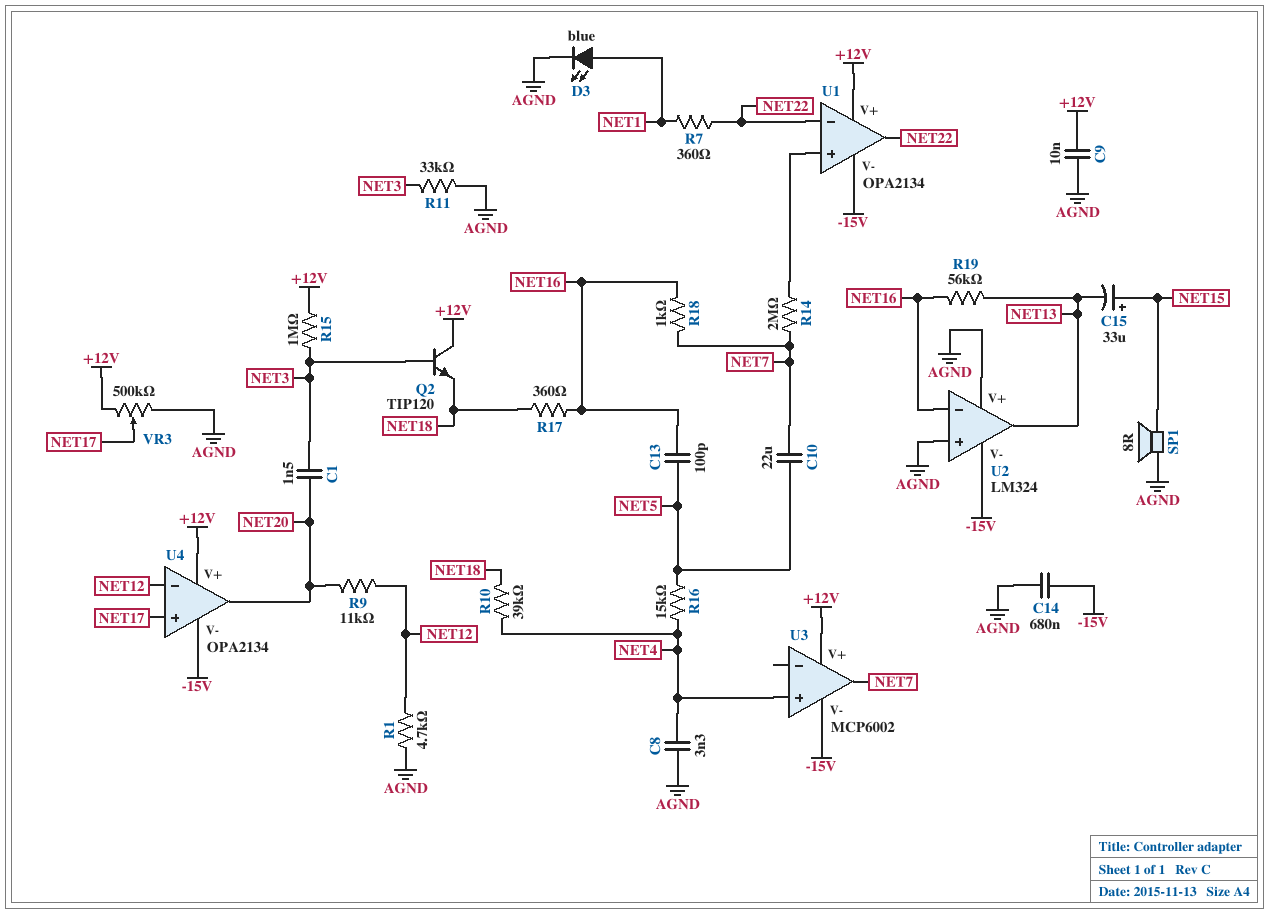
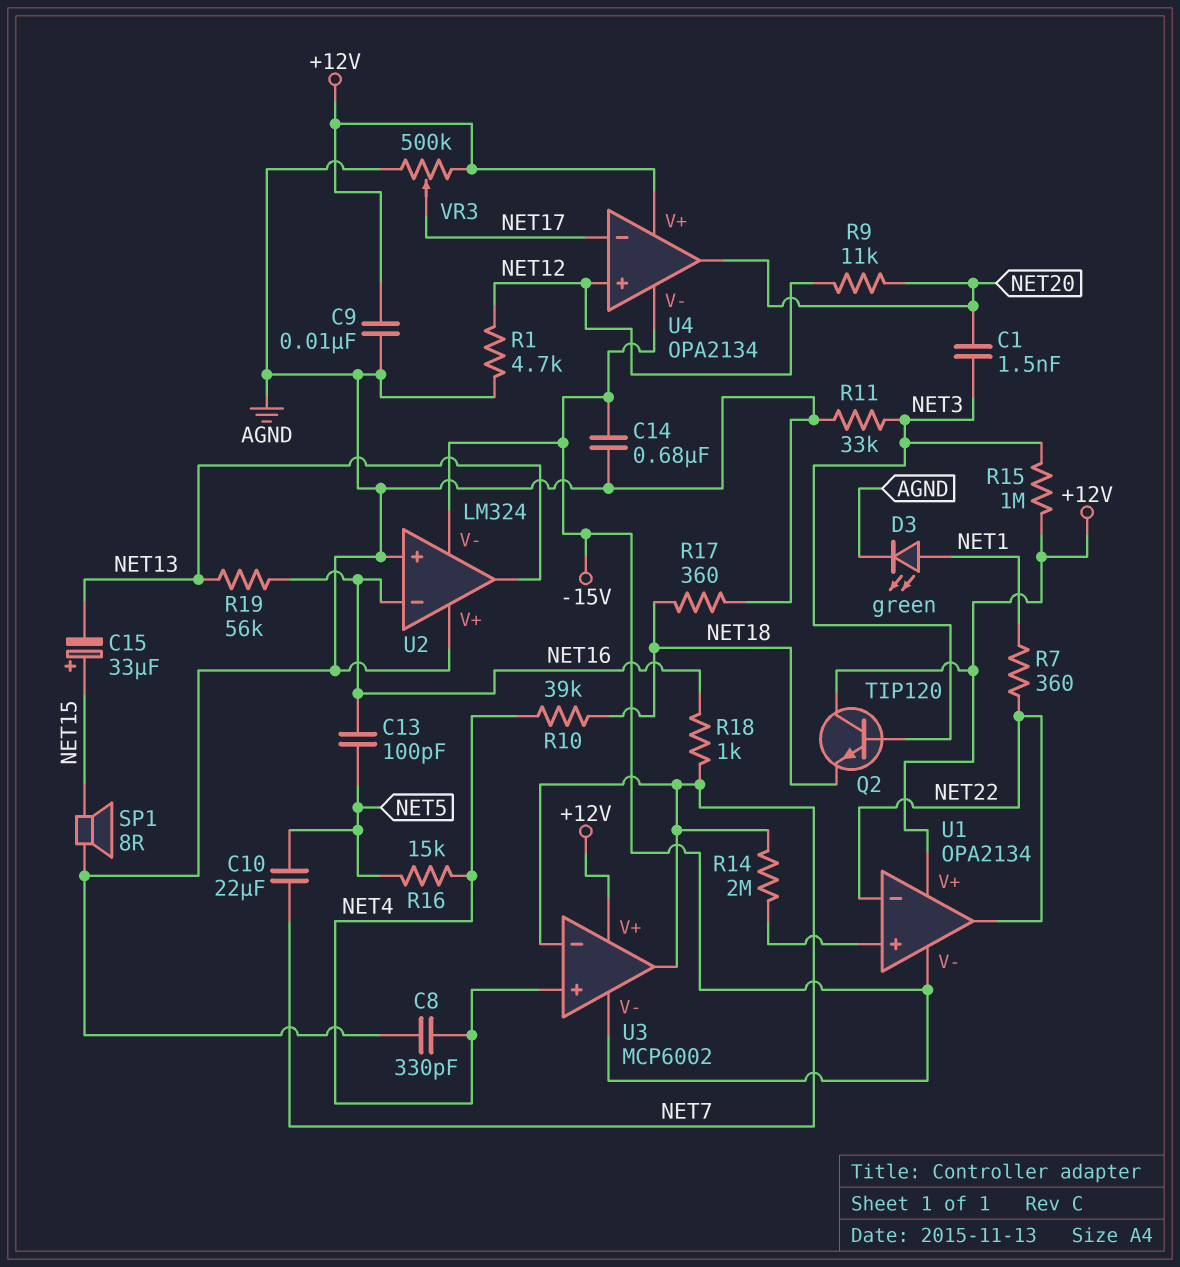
C8: 3.3nF (AGND, NET4) -> 330pF (AGND, NET4)
D3: LED blue (A NET1, K AGND) -> LED green (A NET1, K AGND)
R17: 360 (NET16, NET18) -> 360 (AGND, NET18)
U3 pin in-: none -> NET7
U4 pin in+: NET17 -> NET12
U4 pin in-: NET12 -> NET17

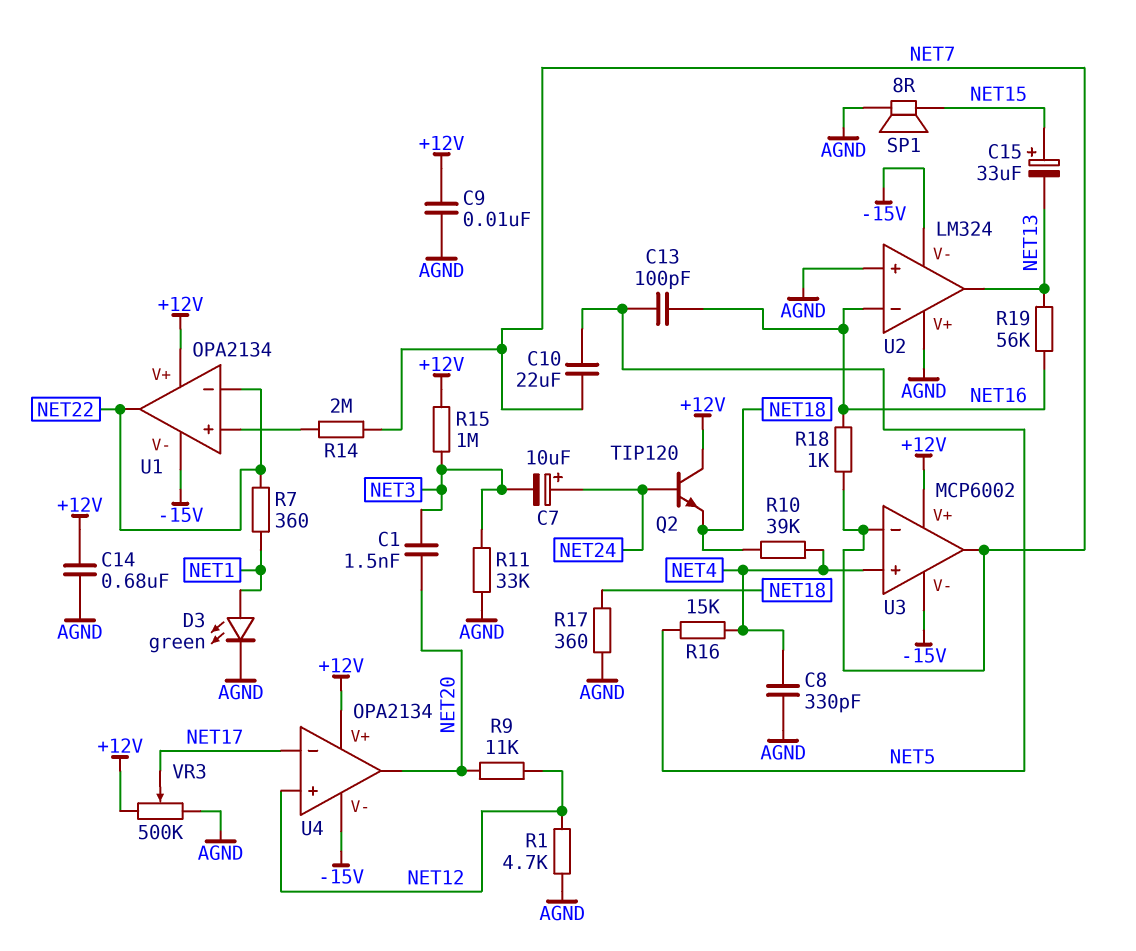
C7: none -> 10uF (plus NET24, minus NET3)
C14: 680nF (-15V, AGND) -> 680nF (+12V, AGND)
Q2: NPN TIP120 (B NET3, C +12V, E NET18) -> NPN TIP120 (B NET24, C +12V, E NET18)

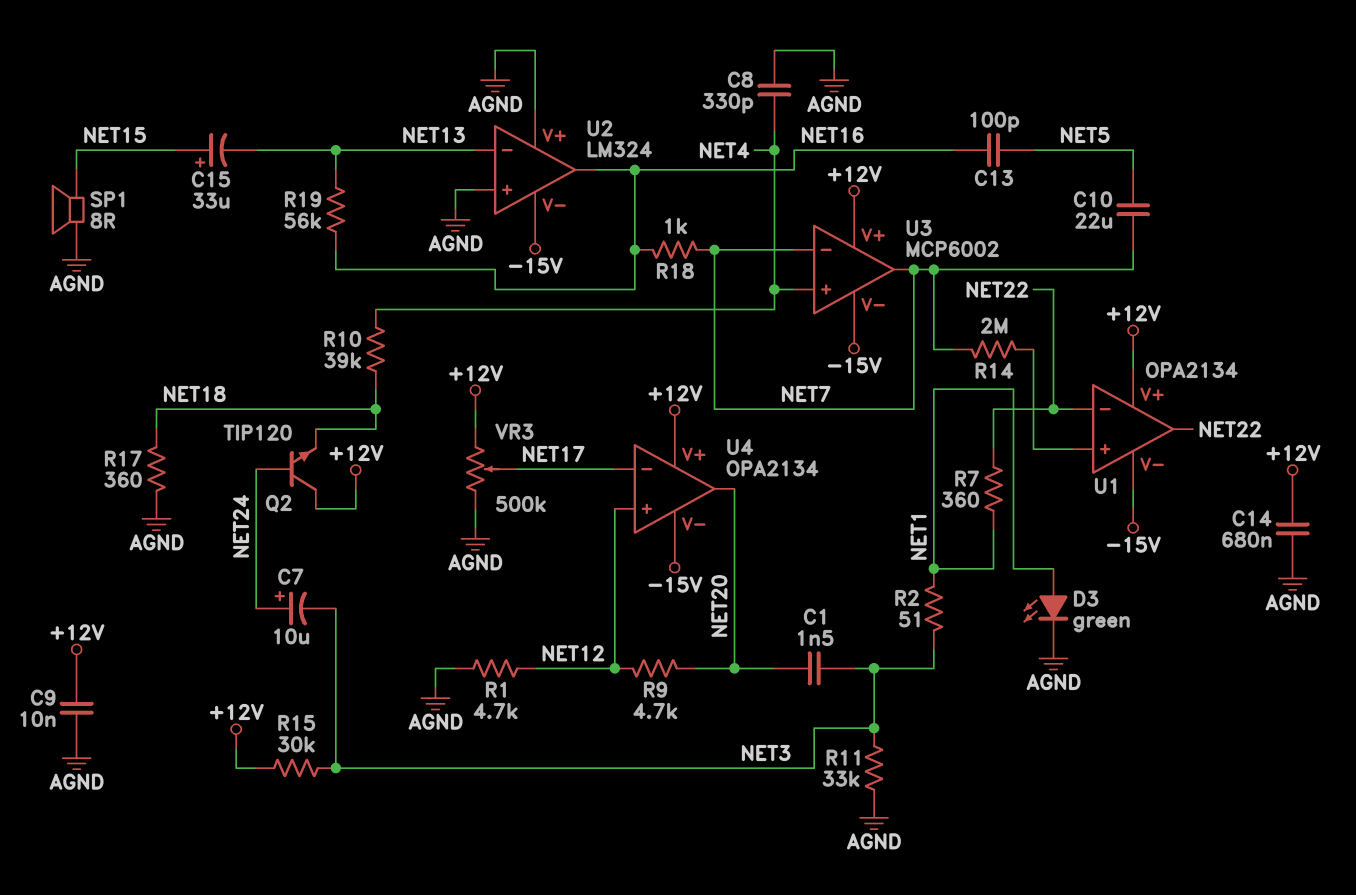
R2: none -> 51 (NET1, NET3)
R9: 11k (NET12, NET20) -> 4.7k (NET12, NET20)
R15: 1M (+12V, NET3) -> 30k (+12V, NET3)
R16: 15k (NET4, NET5) -> none
U2 pin in-: NET16 -> NET13
U2 pin out: NET13 -> NET16

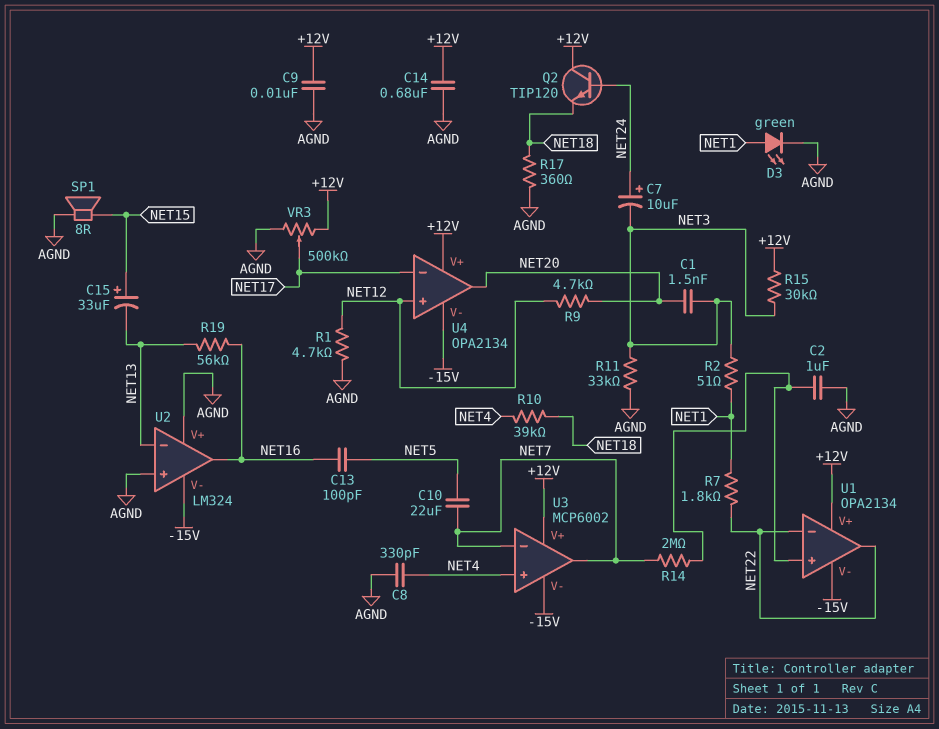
C2: none -> 1uF (AGND, U1/in+)
R7: 360 (NET1, NET22) -> 1.8k (NET1, NET22)
R18: 1k (NET7, NET16) -> none

